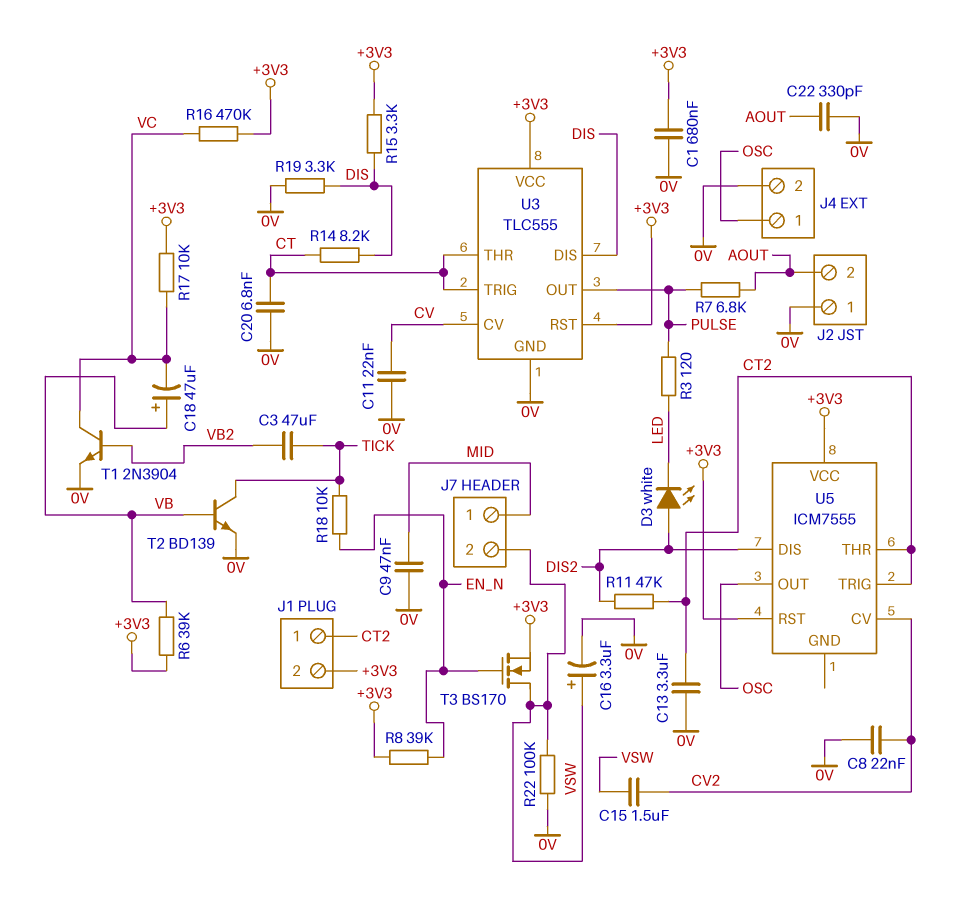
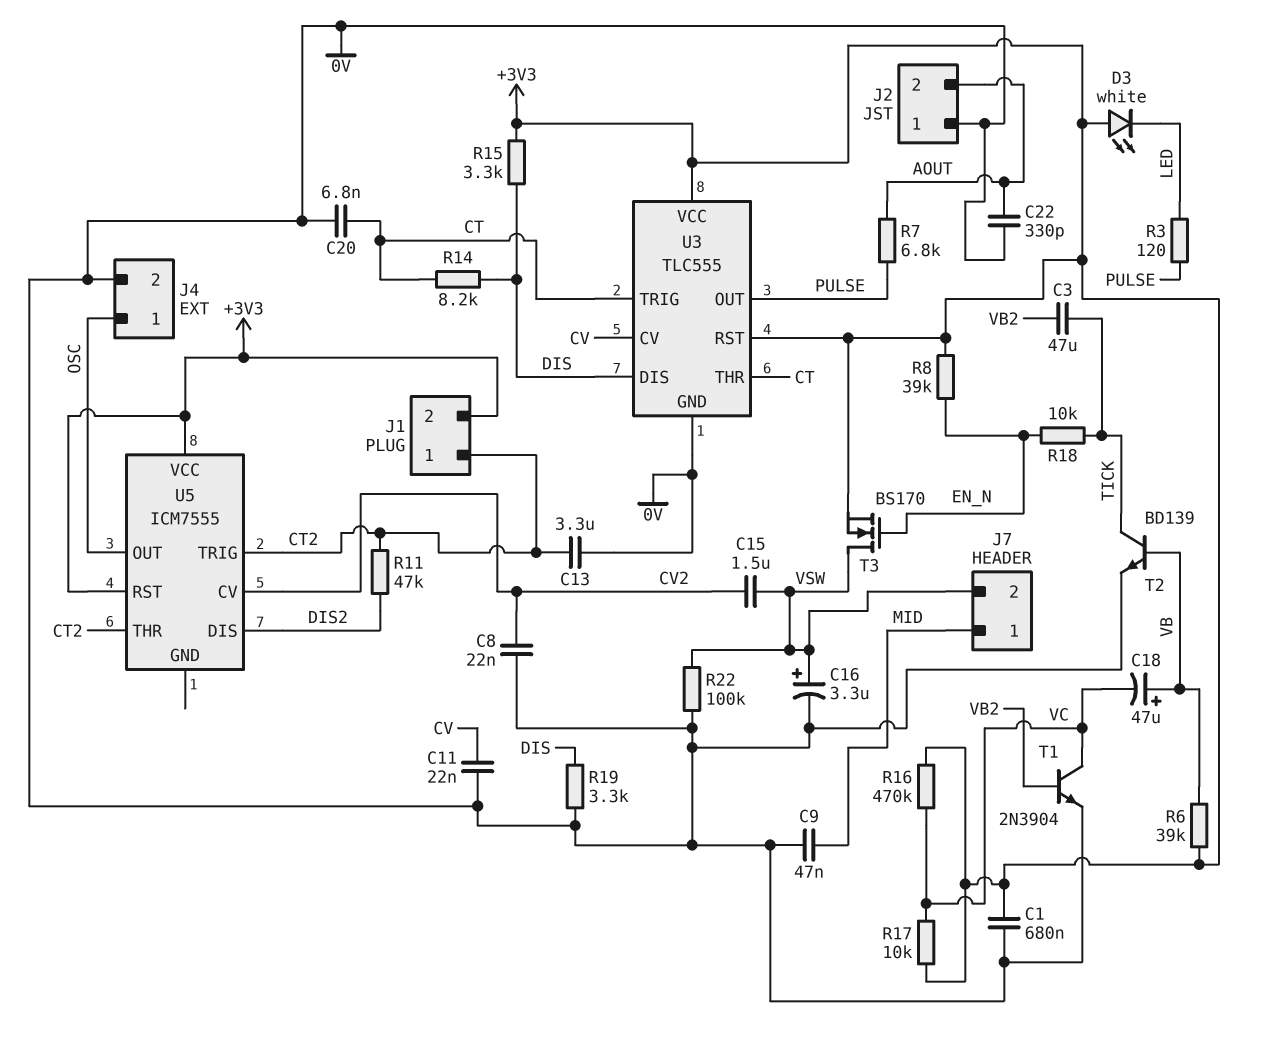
D3: LED white (A DIS2, K LED) -> LED white (A +3V3, K LED)

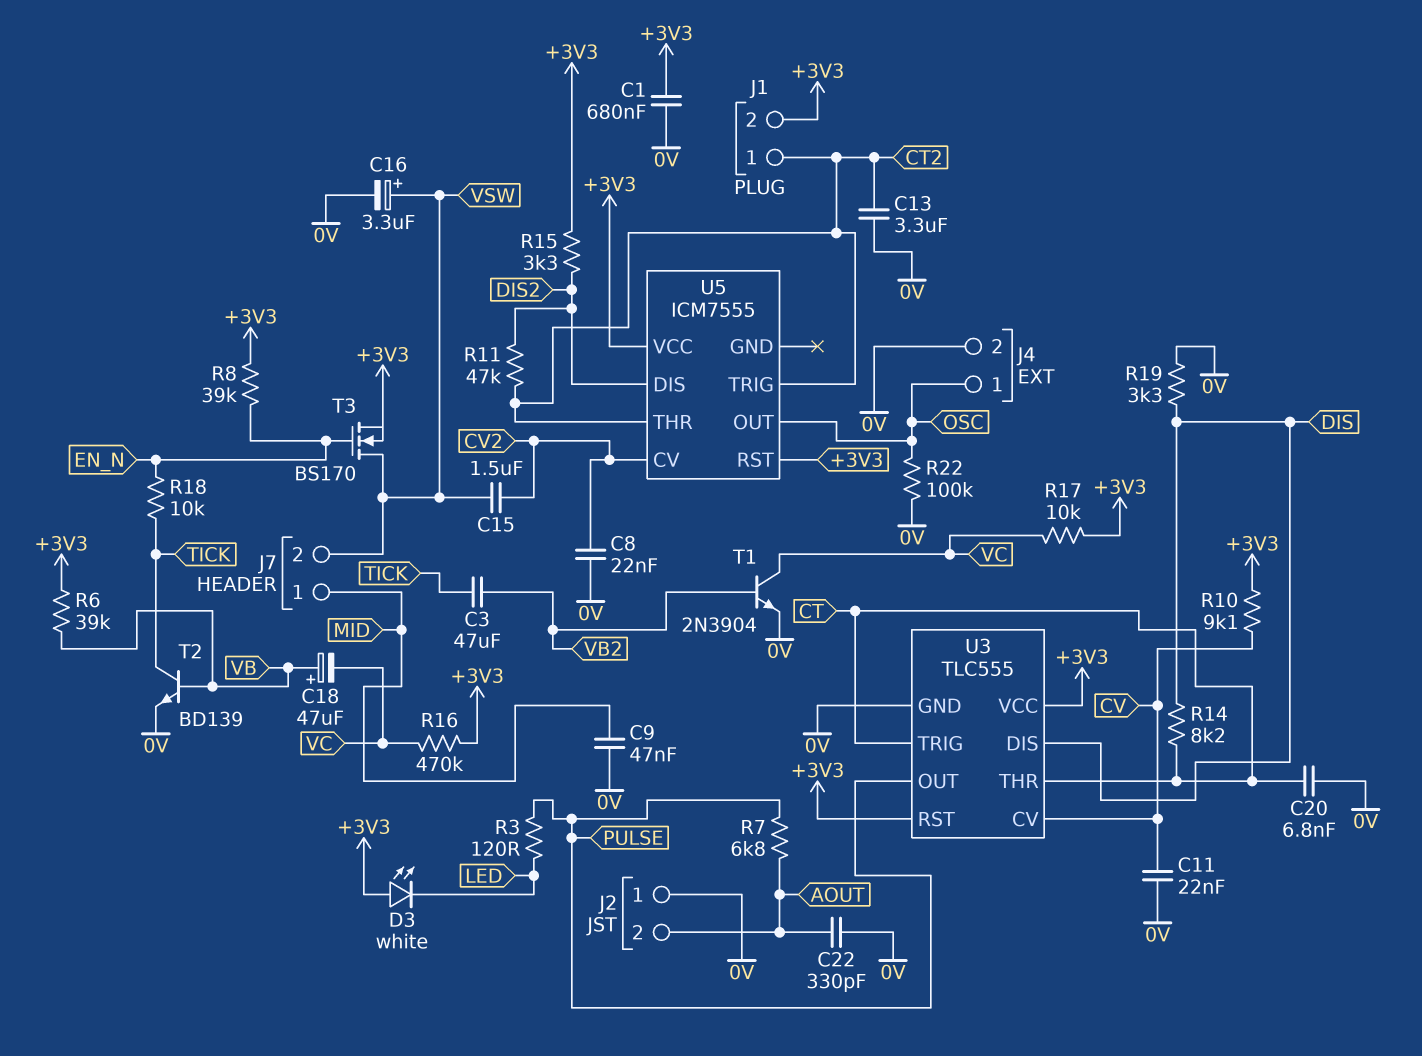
R10: none -> 9.1k (+3V3, CV)
R15: 3.3k (+3V3, DIS) -> 3.3k (+3V3, DIS2)
R22: 100k (0V, VSW) -> 100k (0V, OSC)

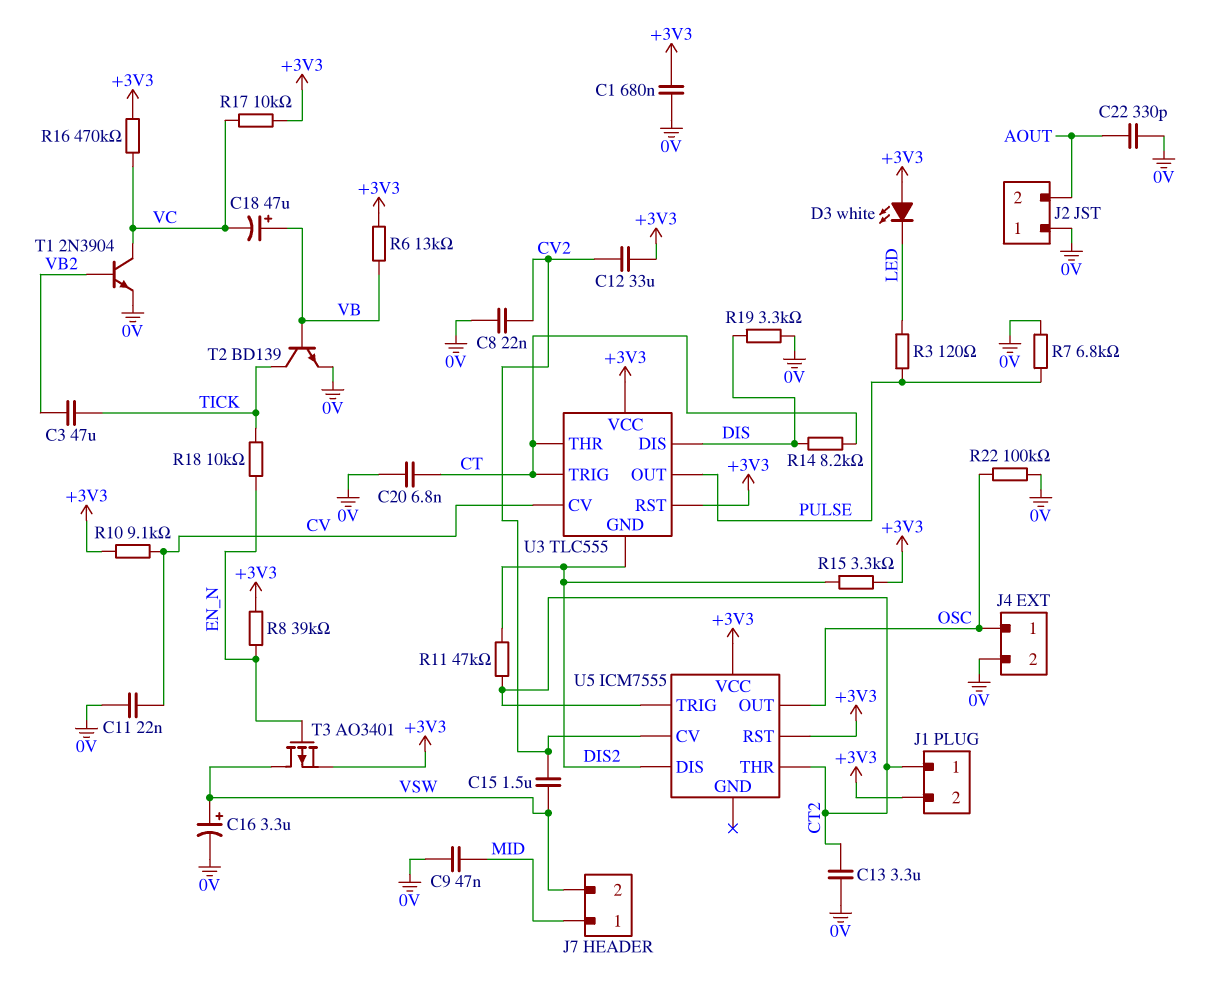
C12: none -> 33uF (+3V3, CV2)
R6: 39k (+3V3, VB) -> 13k (+3V3, VB)
R7: 6.8k (AOUT, PULSE) -> 6.8k (0V, PULSE)
T3: NMOS BS170 (G EN_N, D VSW, S +3V3) -> PMOS AO3401 (G EN_N, D VSW, S +3V3)
U3 pin GND: 0V -> DIS2

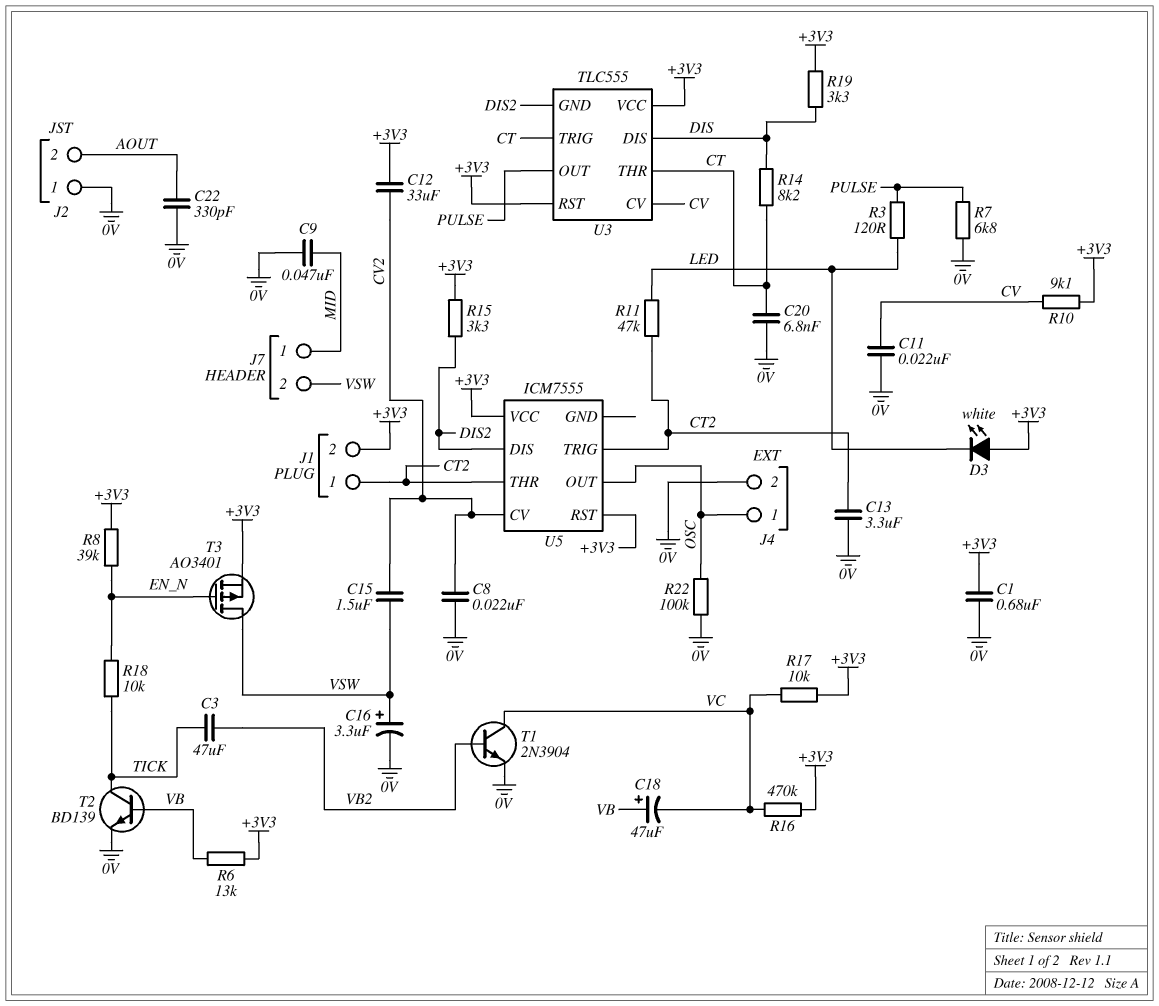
R11: 47k (CT2, DIS2) -> 47k (CT2, LED)
R19: 3.3k (0V, DIS) -> 3.3k (+3V3, DIS)

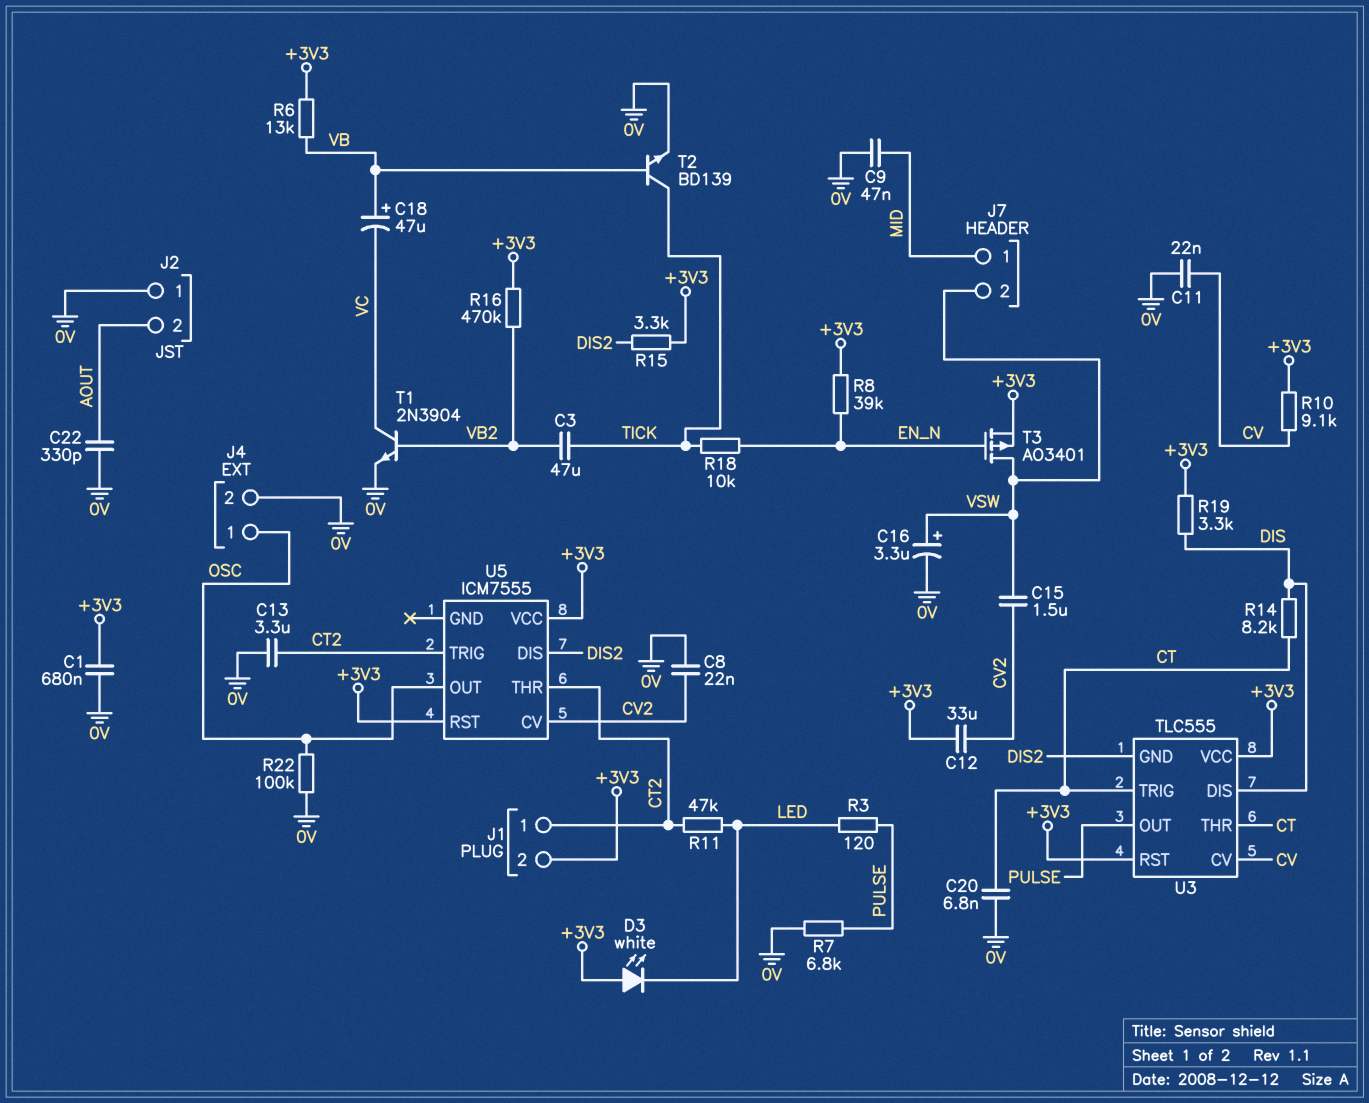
R16: 470k (+3V3, VC) -> 470k (+3V3, VB2)
R17: 10k (+3V3, VC) -> none

